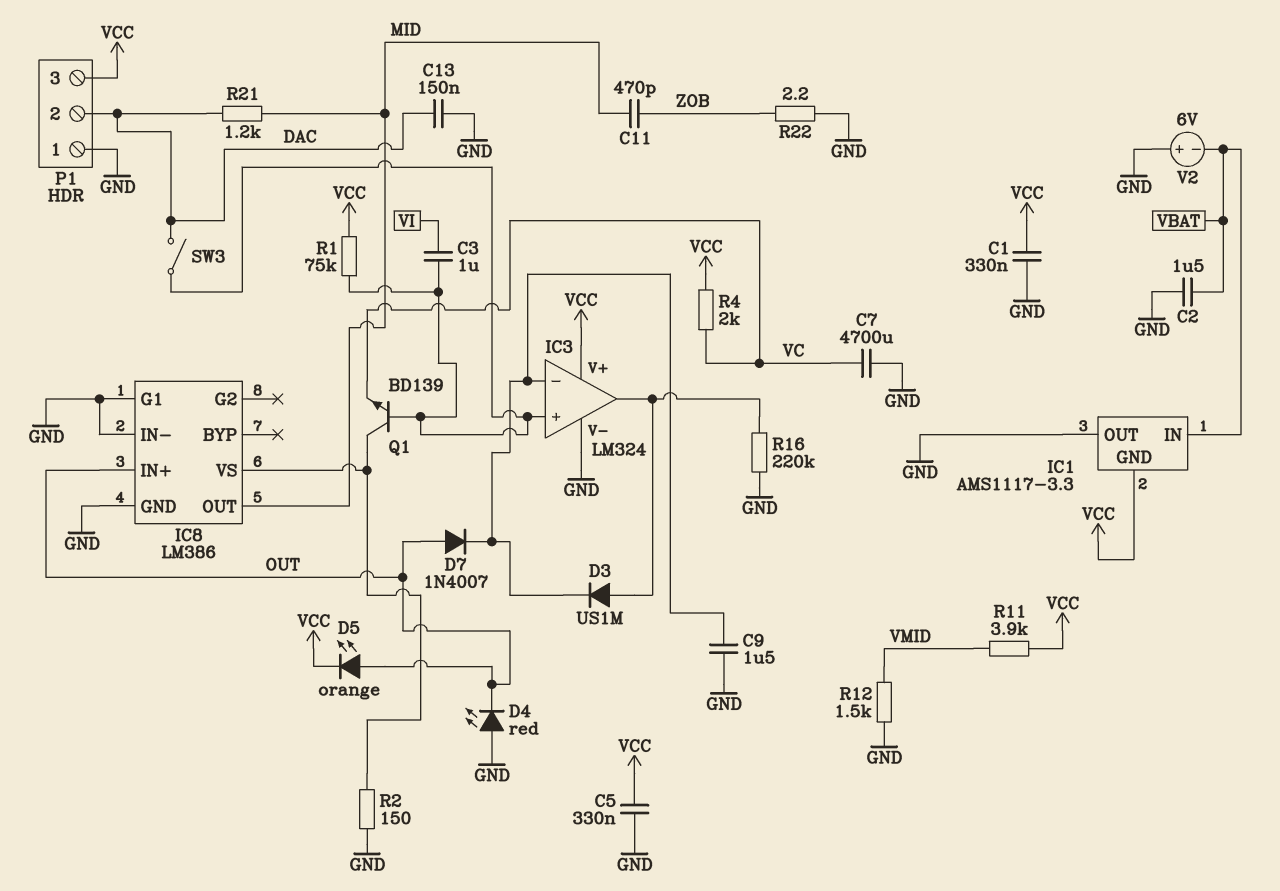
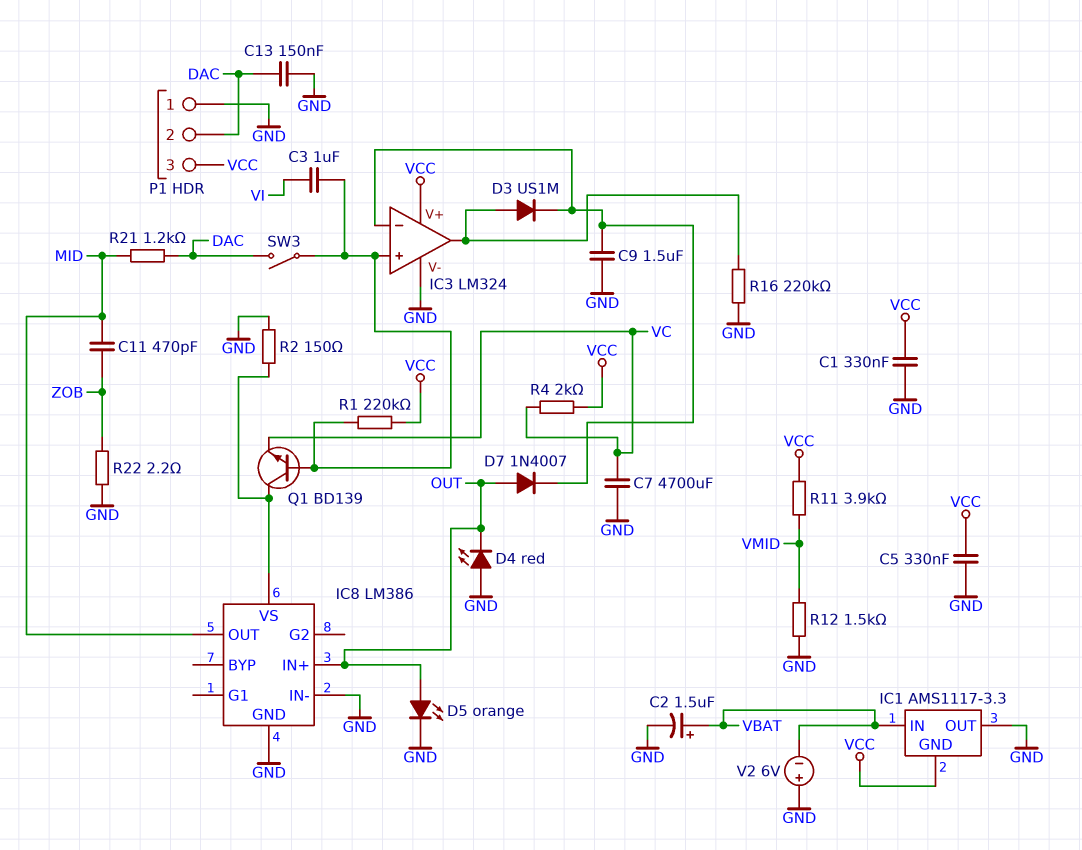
C2: 1.5uF (GND, VBAT) -> 1.5uF (plus VBAT, minus GND)
D5: LED orange (A OUT, K VCC) -> LED orange (A OUT, K GND)
IC8 pin G1: GND -> none
R1: 75k (IC3/in+, VCC) -> 220k (IC3/in+, VCC)

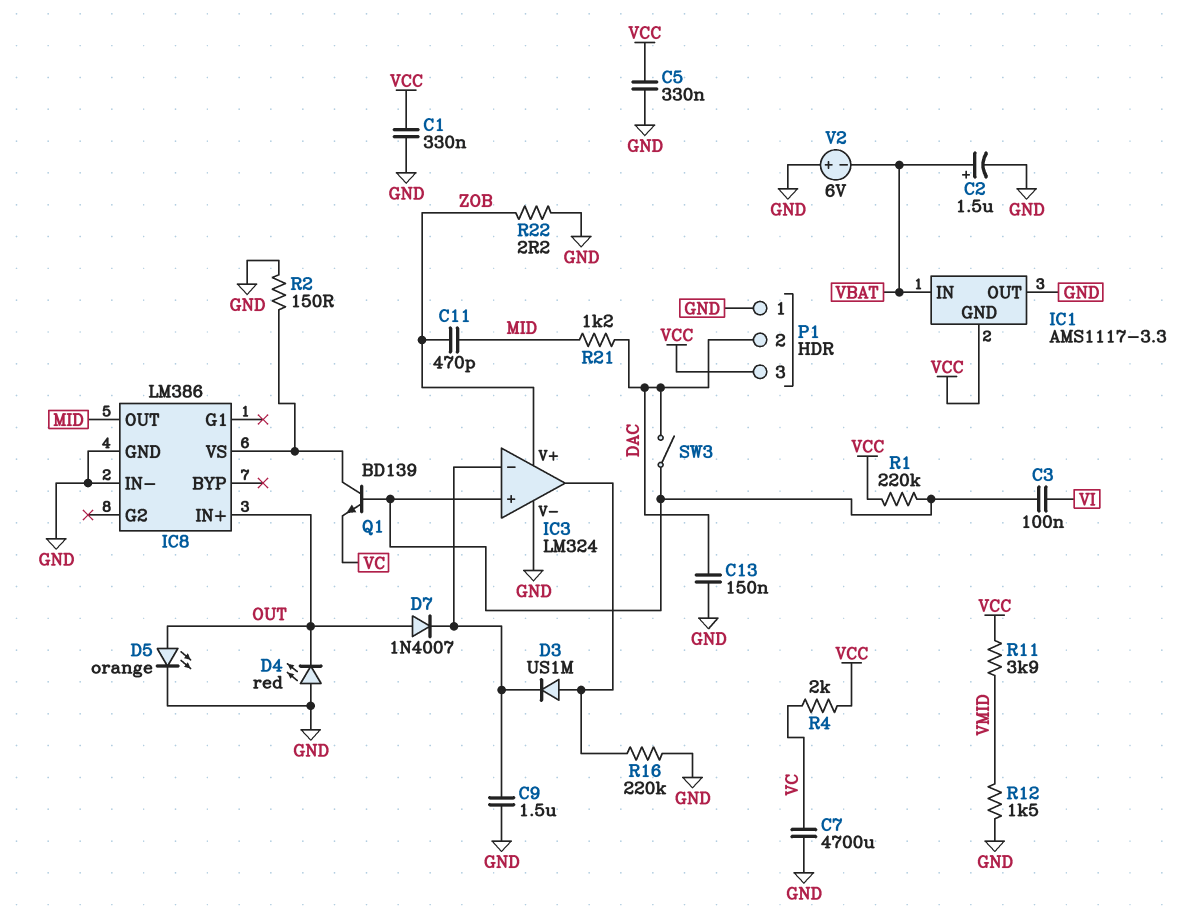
C3: 1uF (IC3/in+, VI) -> 100nF (IC3/in+, VI)
IC3 pin V+: VCC -> ZOB

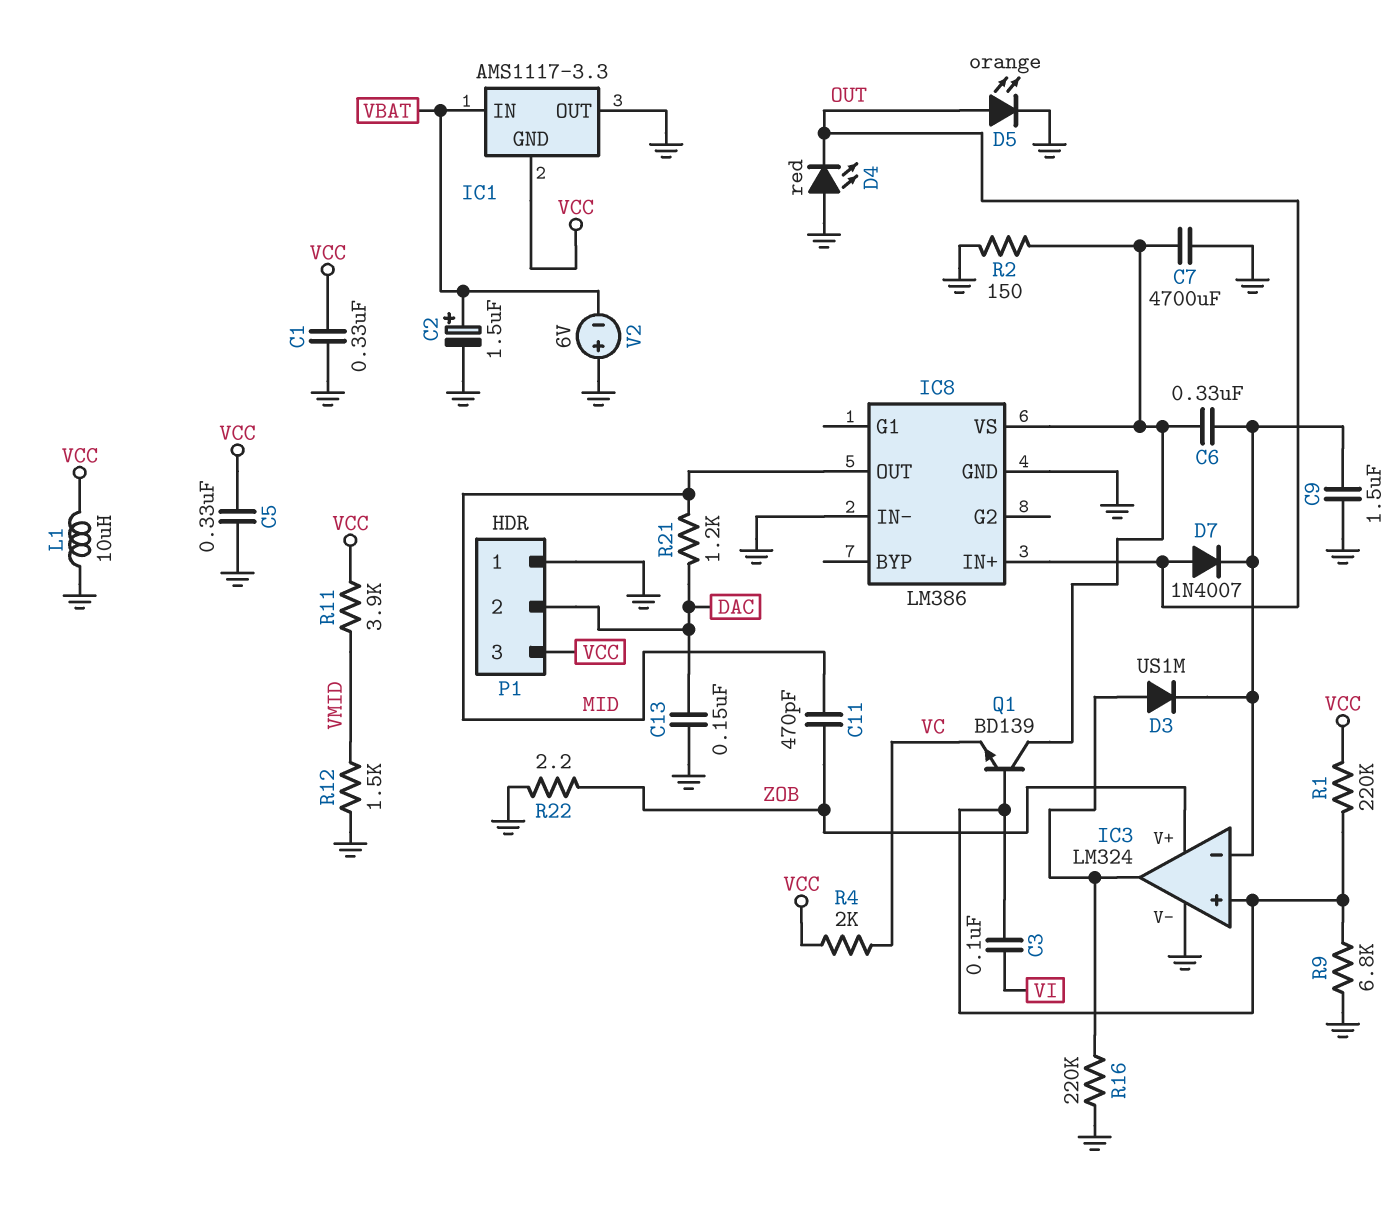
C6: none -> 330nF (IC3/in-, IC8/VS)
C7: 4700uF (GND, VC) -> 4700uF (GND, IC8/VS)
L1: none -> 10uH (GND, VCC)
R9: none -> 6.8k (GND, IC3/in+)
SW3: switch (DAC, IC3/in+) -> none

